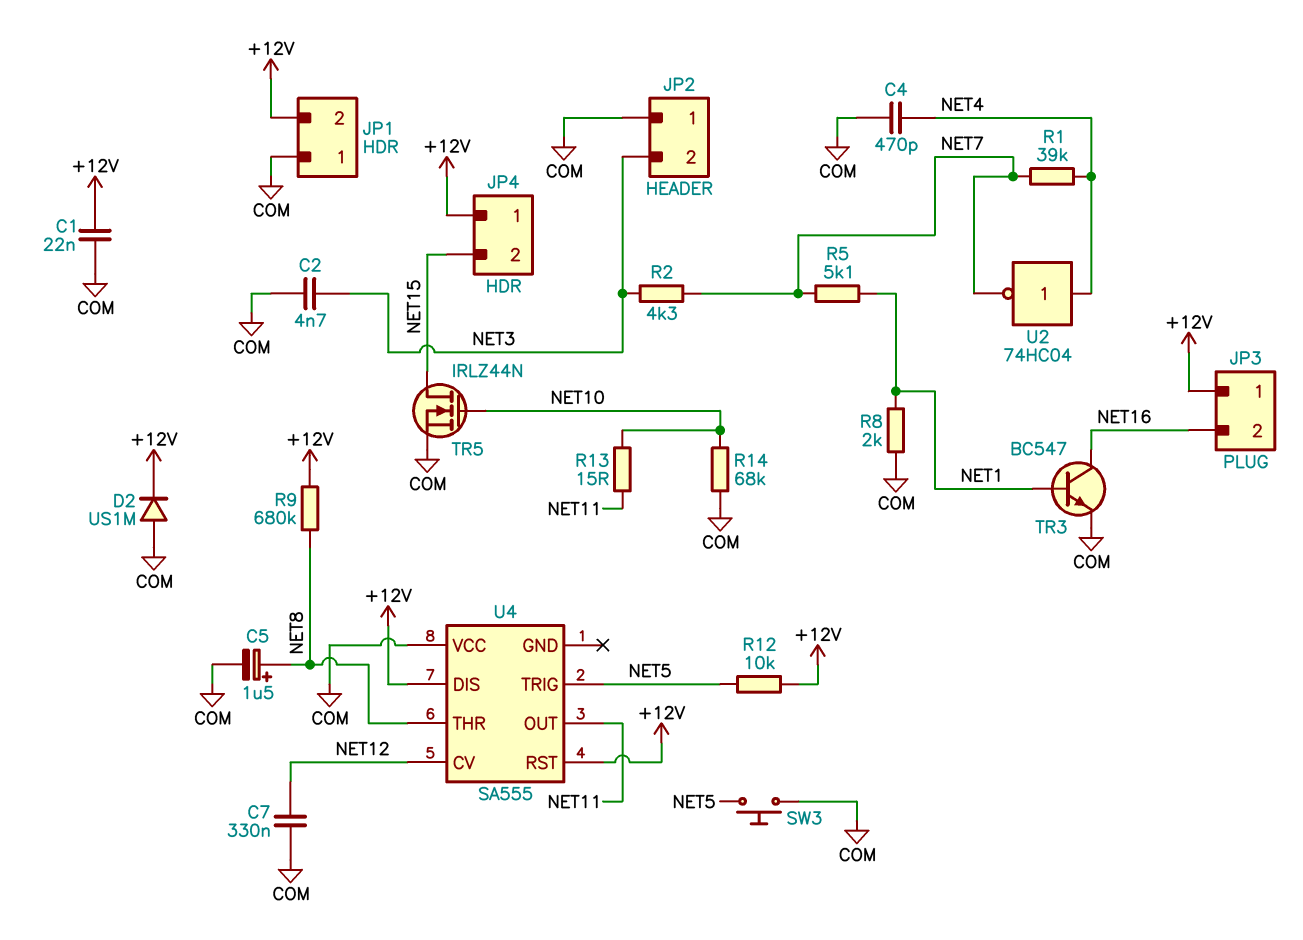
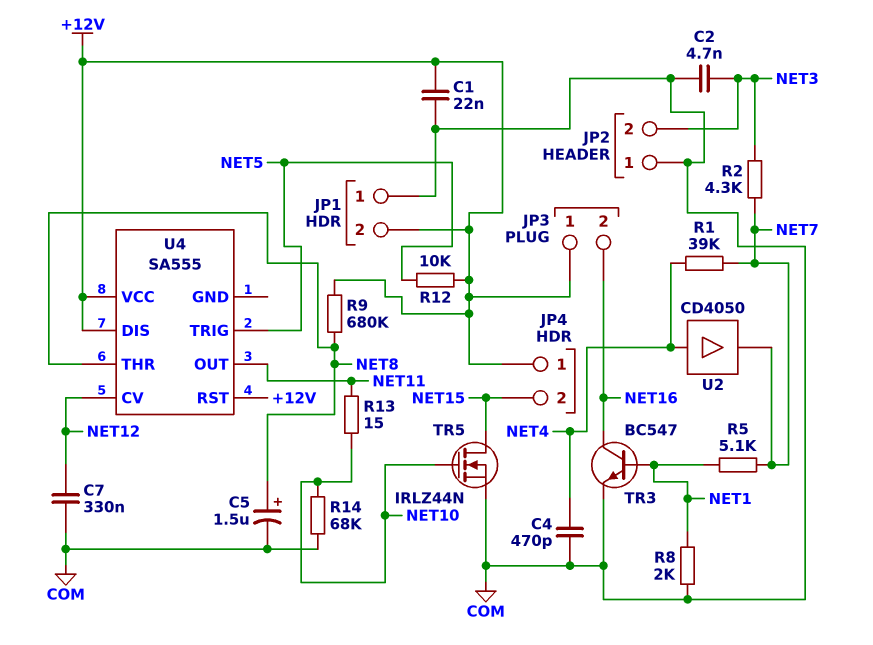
D2: diode US1M (A COM, K +12V) -> none
SW3: button (COM, NET5) -> none
U2: NOT 74HC04 (in NET4, out NET7) -> buffer CD4050 (in NET4, out NET7)
U4 pin VCC: COM -> +12V

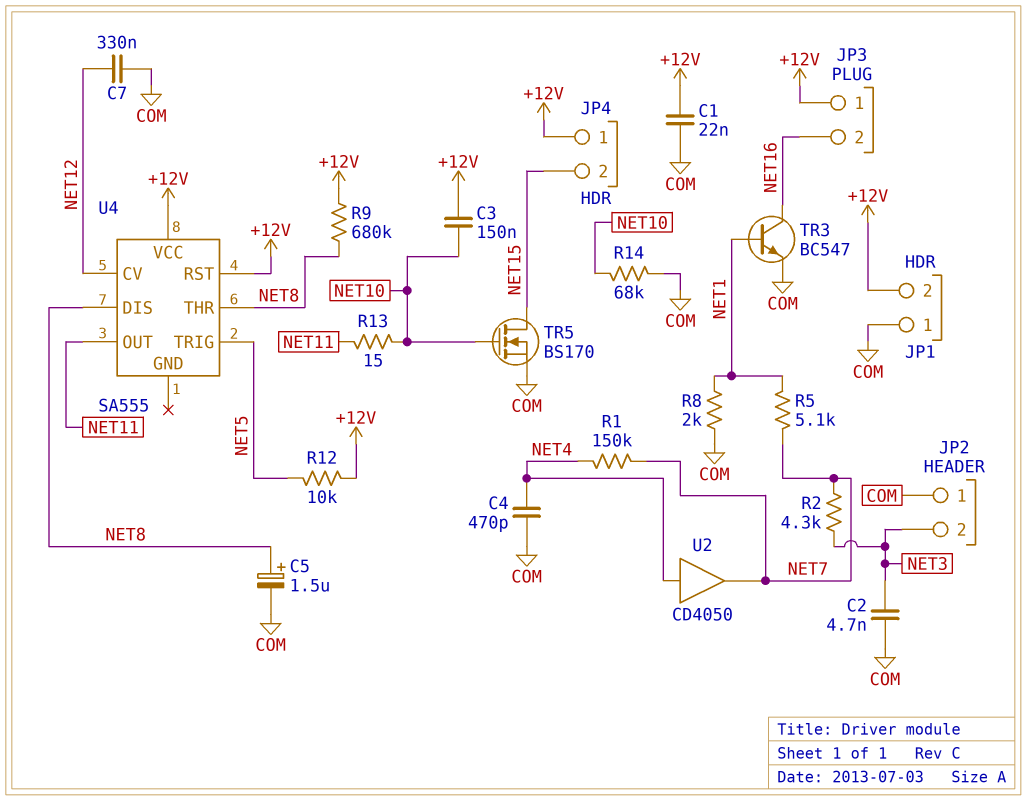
C3: none -> 150nF (+12V, NET10)
R1: 39k (NET4, NET7) -> 150k (NET4, NET7)
TR5: NMOS IRLZ44N (G NET10, D NET15, S COM) -> NMOS BS170 (G NET10, D NET15, S COM)
U4 pin DIS: +12V -> NET8

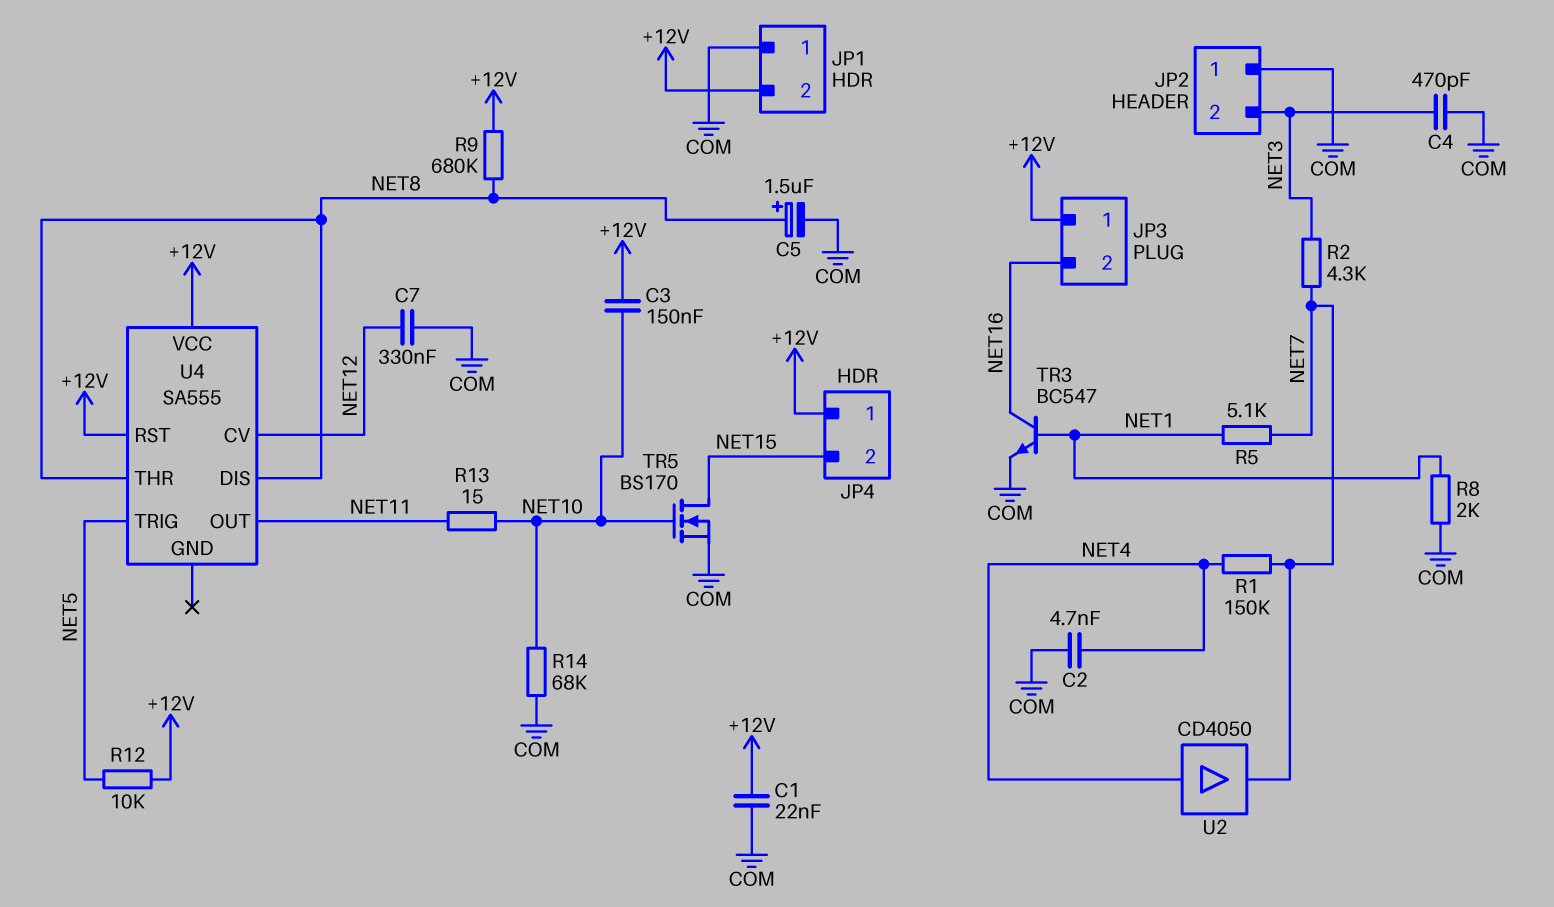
C2: 4.7nF (COM, NET3) -> 4.7nF (COM, NET4)
C4: 470pF (COM, NET4) -> 470pF (COM, NET3)

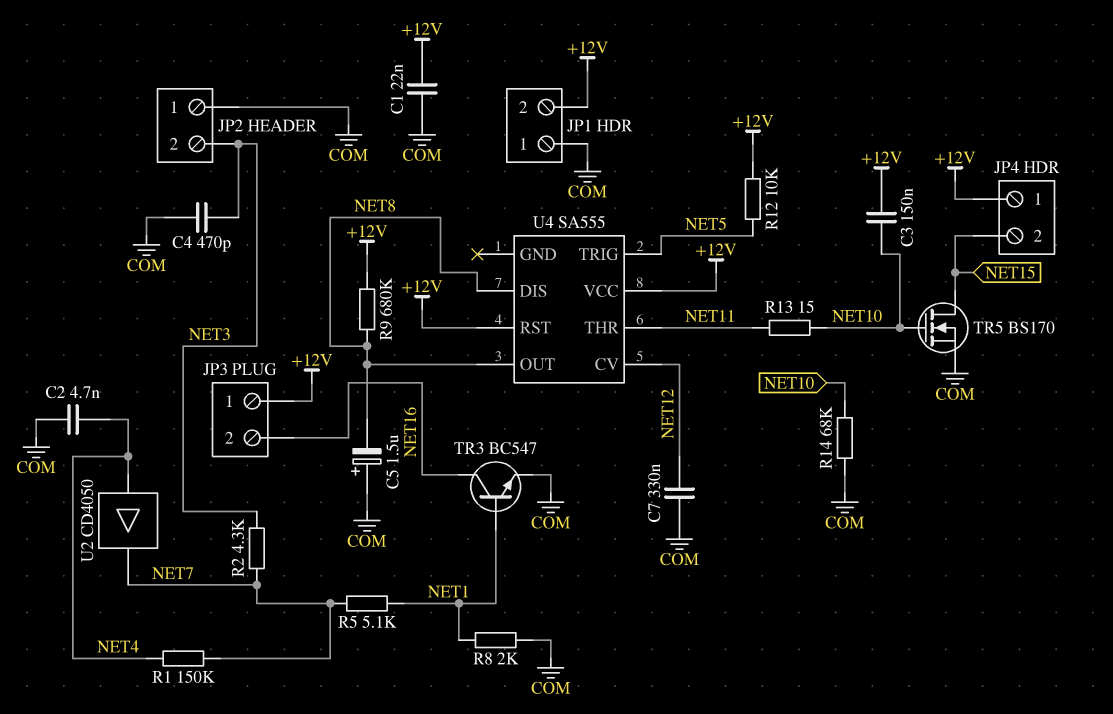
C5: 1.5uF (plus NET8, minus COM) -> 1.5uF (plus COM, minus NET8)
U4 pin OUT: NET11 -> NET8
U4 pin THR: NET8 -> NET11

